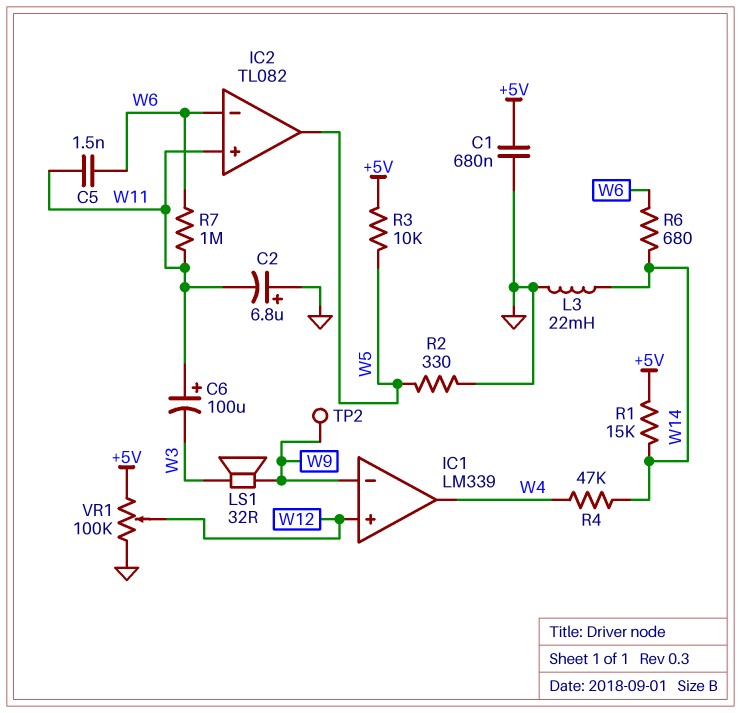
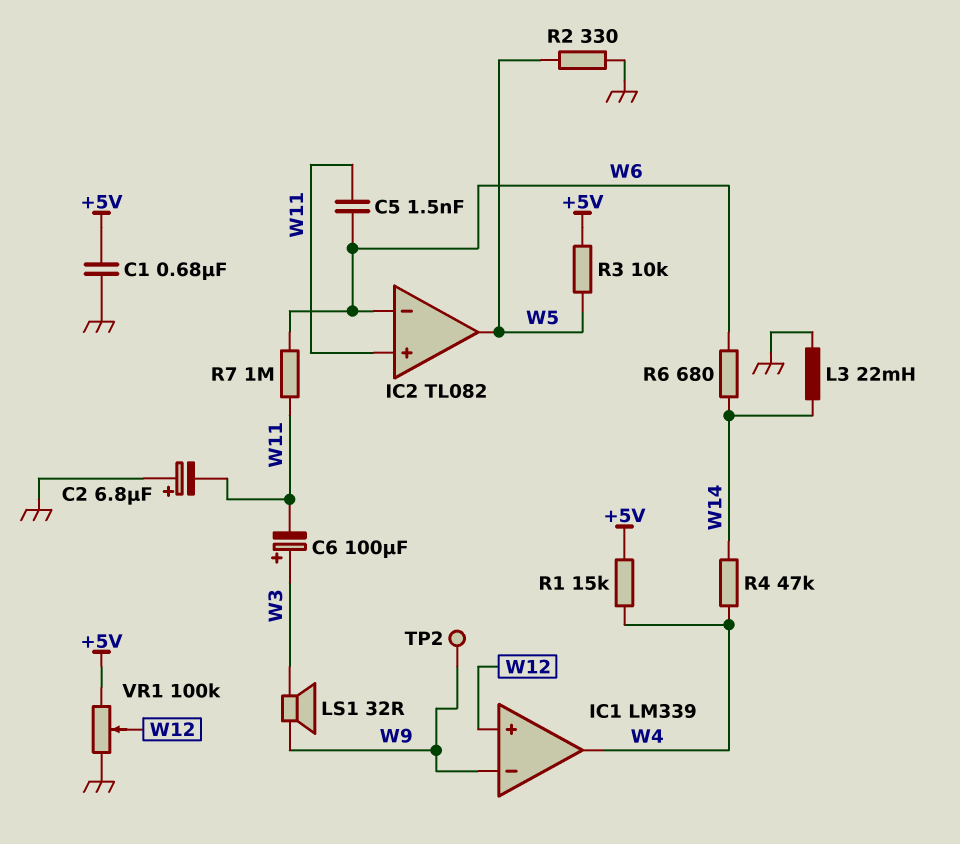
C6: 100uF (plus W11, minus W3) -> 100uF (plus W3, minus W11)
R1: 15k (+5V, W14) -> 15k (+5V, W4)

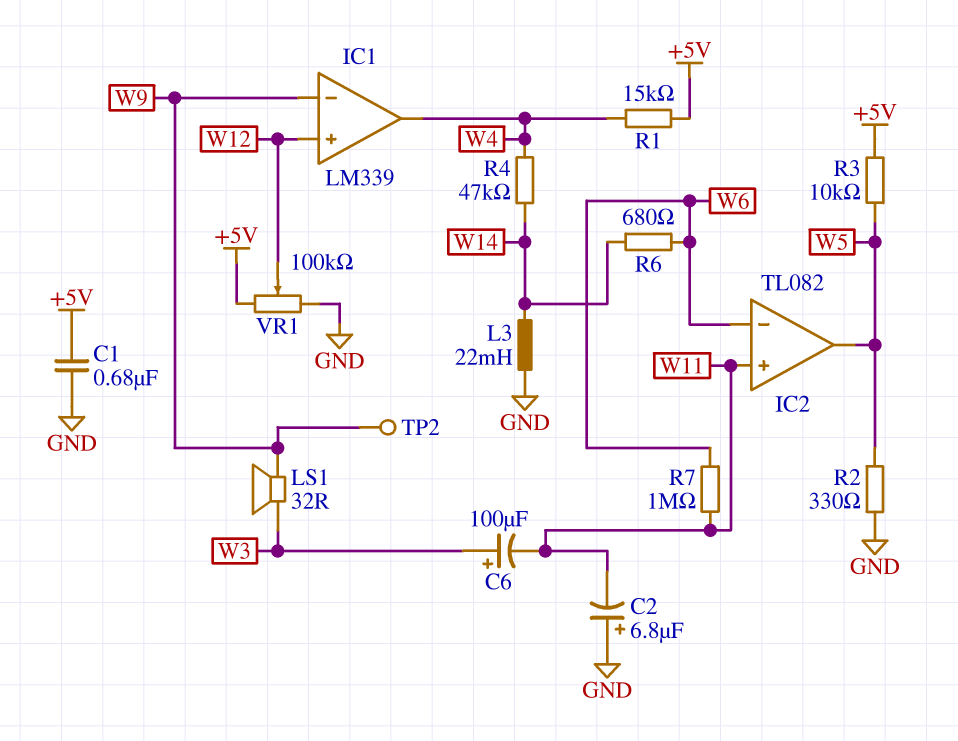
C5: 1.5nF (W6, W11) -> none

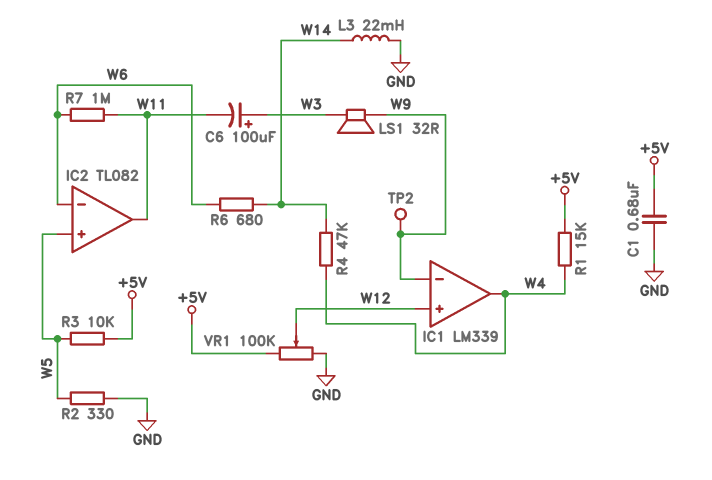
C2: 6.8uF (plus GND, minus W11) -> none
IC2 pin in+: W11 -> W5
IC2 pin out: W5 -> W11

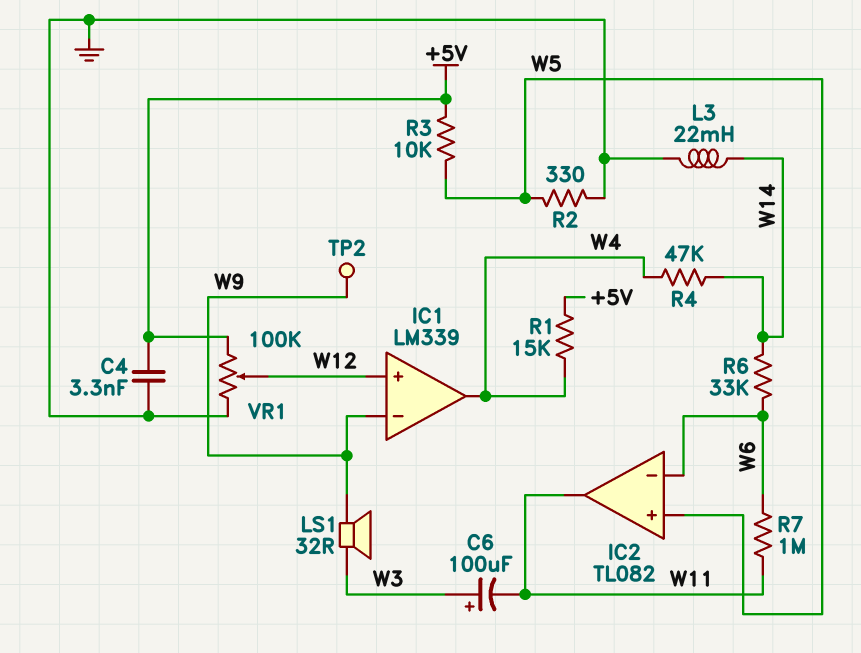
C1: 680nF (+5V, GND) -> none
C4: none -> 3.3nF (+5V, GND)
R6: 680 (W6, W14) -> 33k (W6, W14)

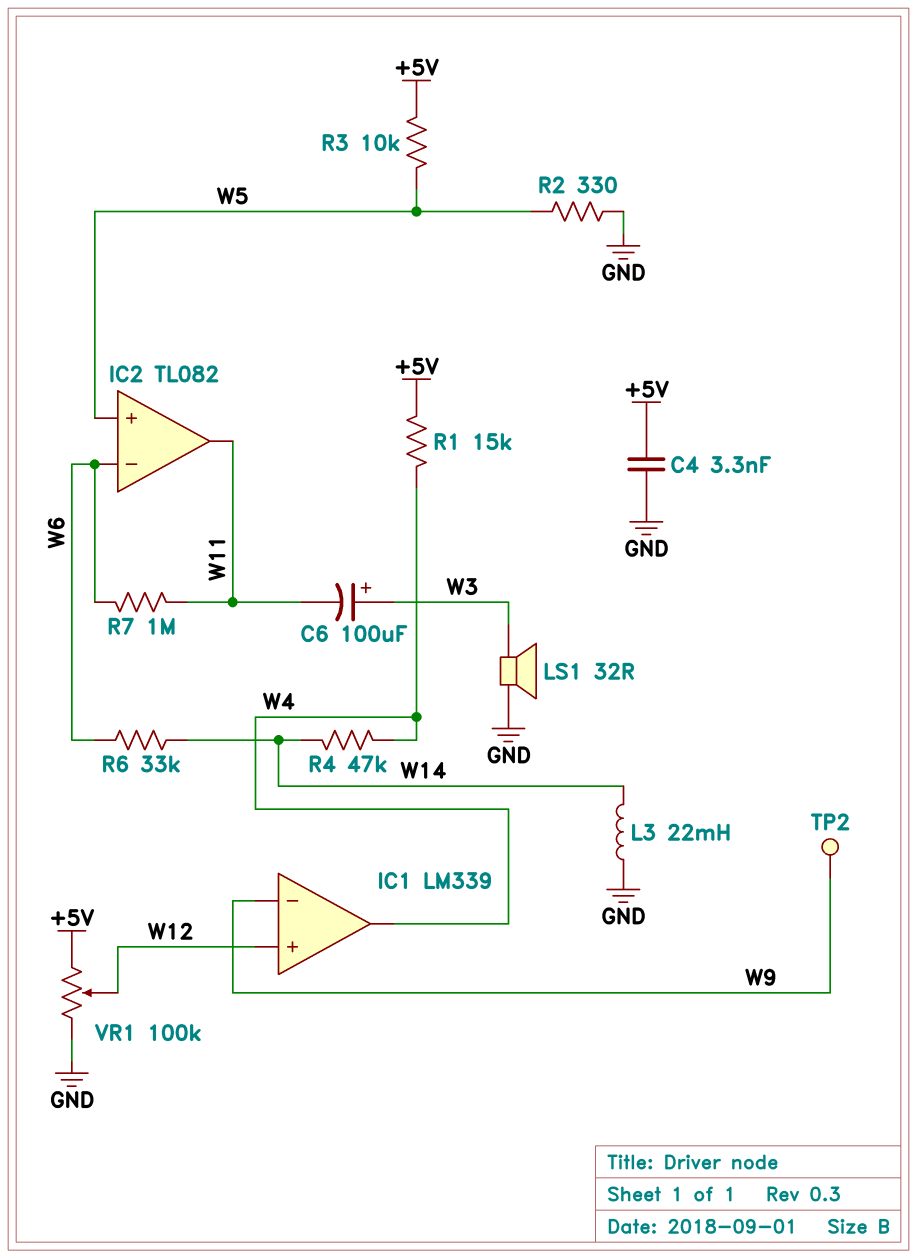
LS1: speaker 32R (W3, W9) -> speaker 32R (GND, W3)

